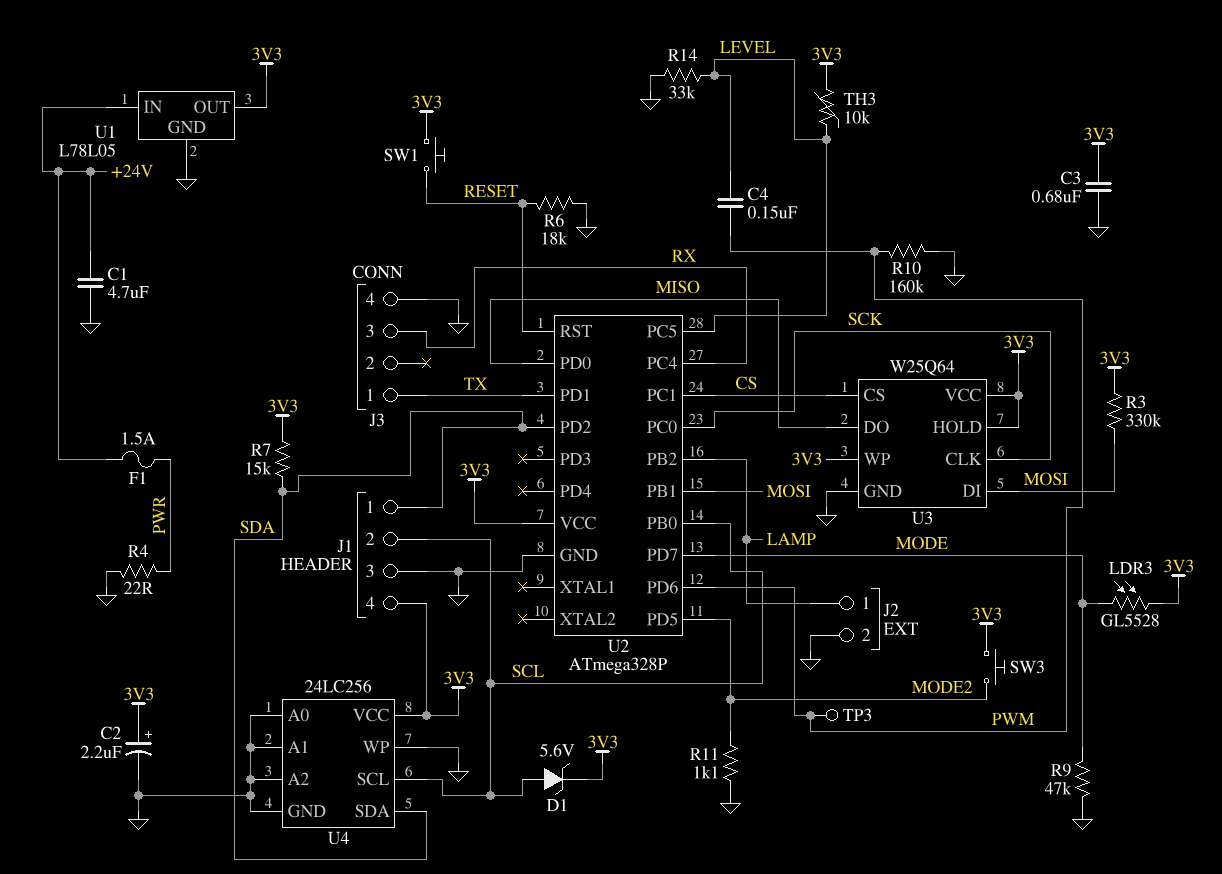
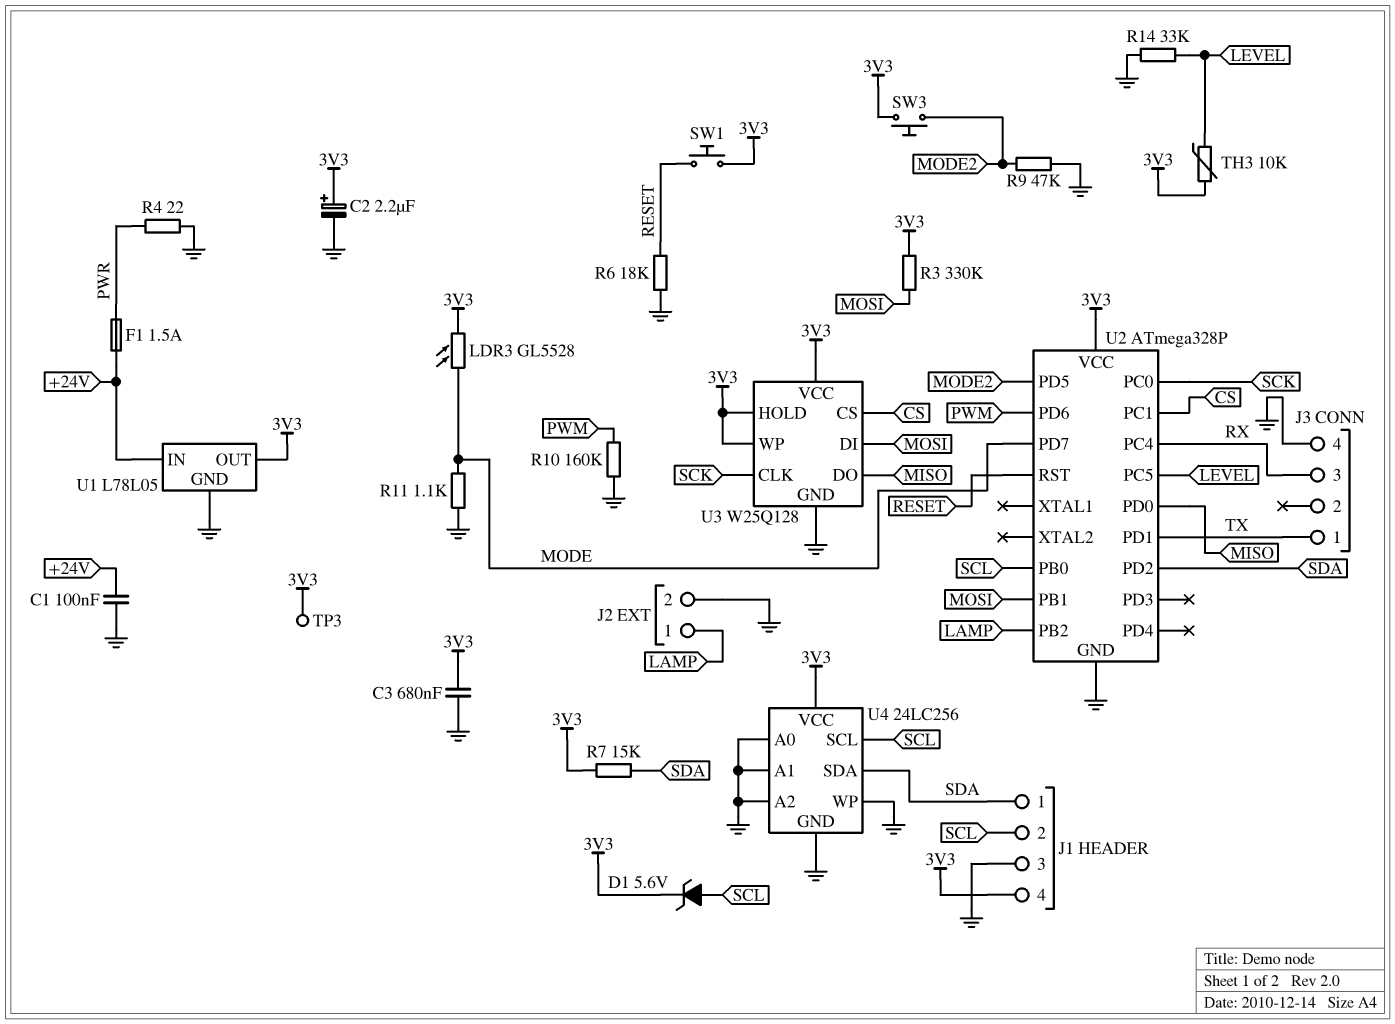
C1: 4.7uF (+24V, GND) -> 100nF (+24V, GND)
C4: 150nF (LEVEL, PWM) -> none
R9: 47k (GND, MODE) -> 47k (GND, MODE2)
R11: 1.1k (GND, MODE2) -> 1.1k (GND, MODE)
TP3: test point (PWM) -> test point (3V3)
U3: W25Q64 -> W25Q128

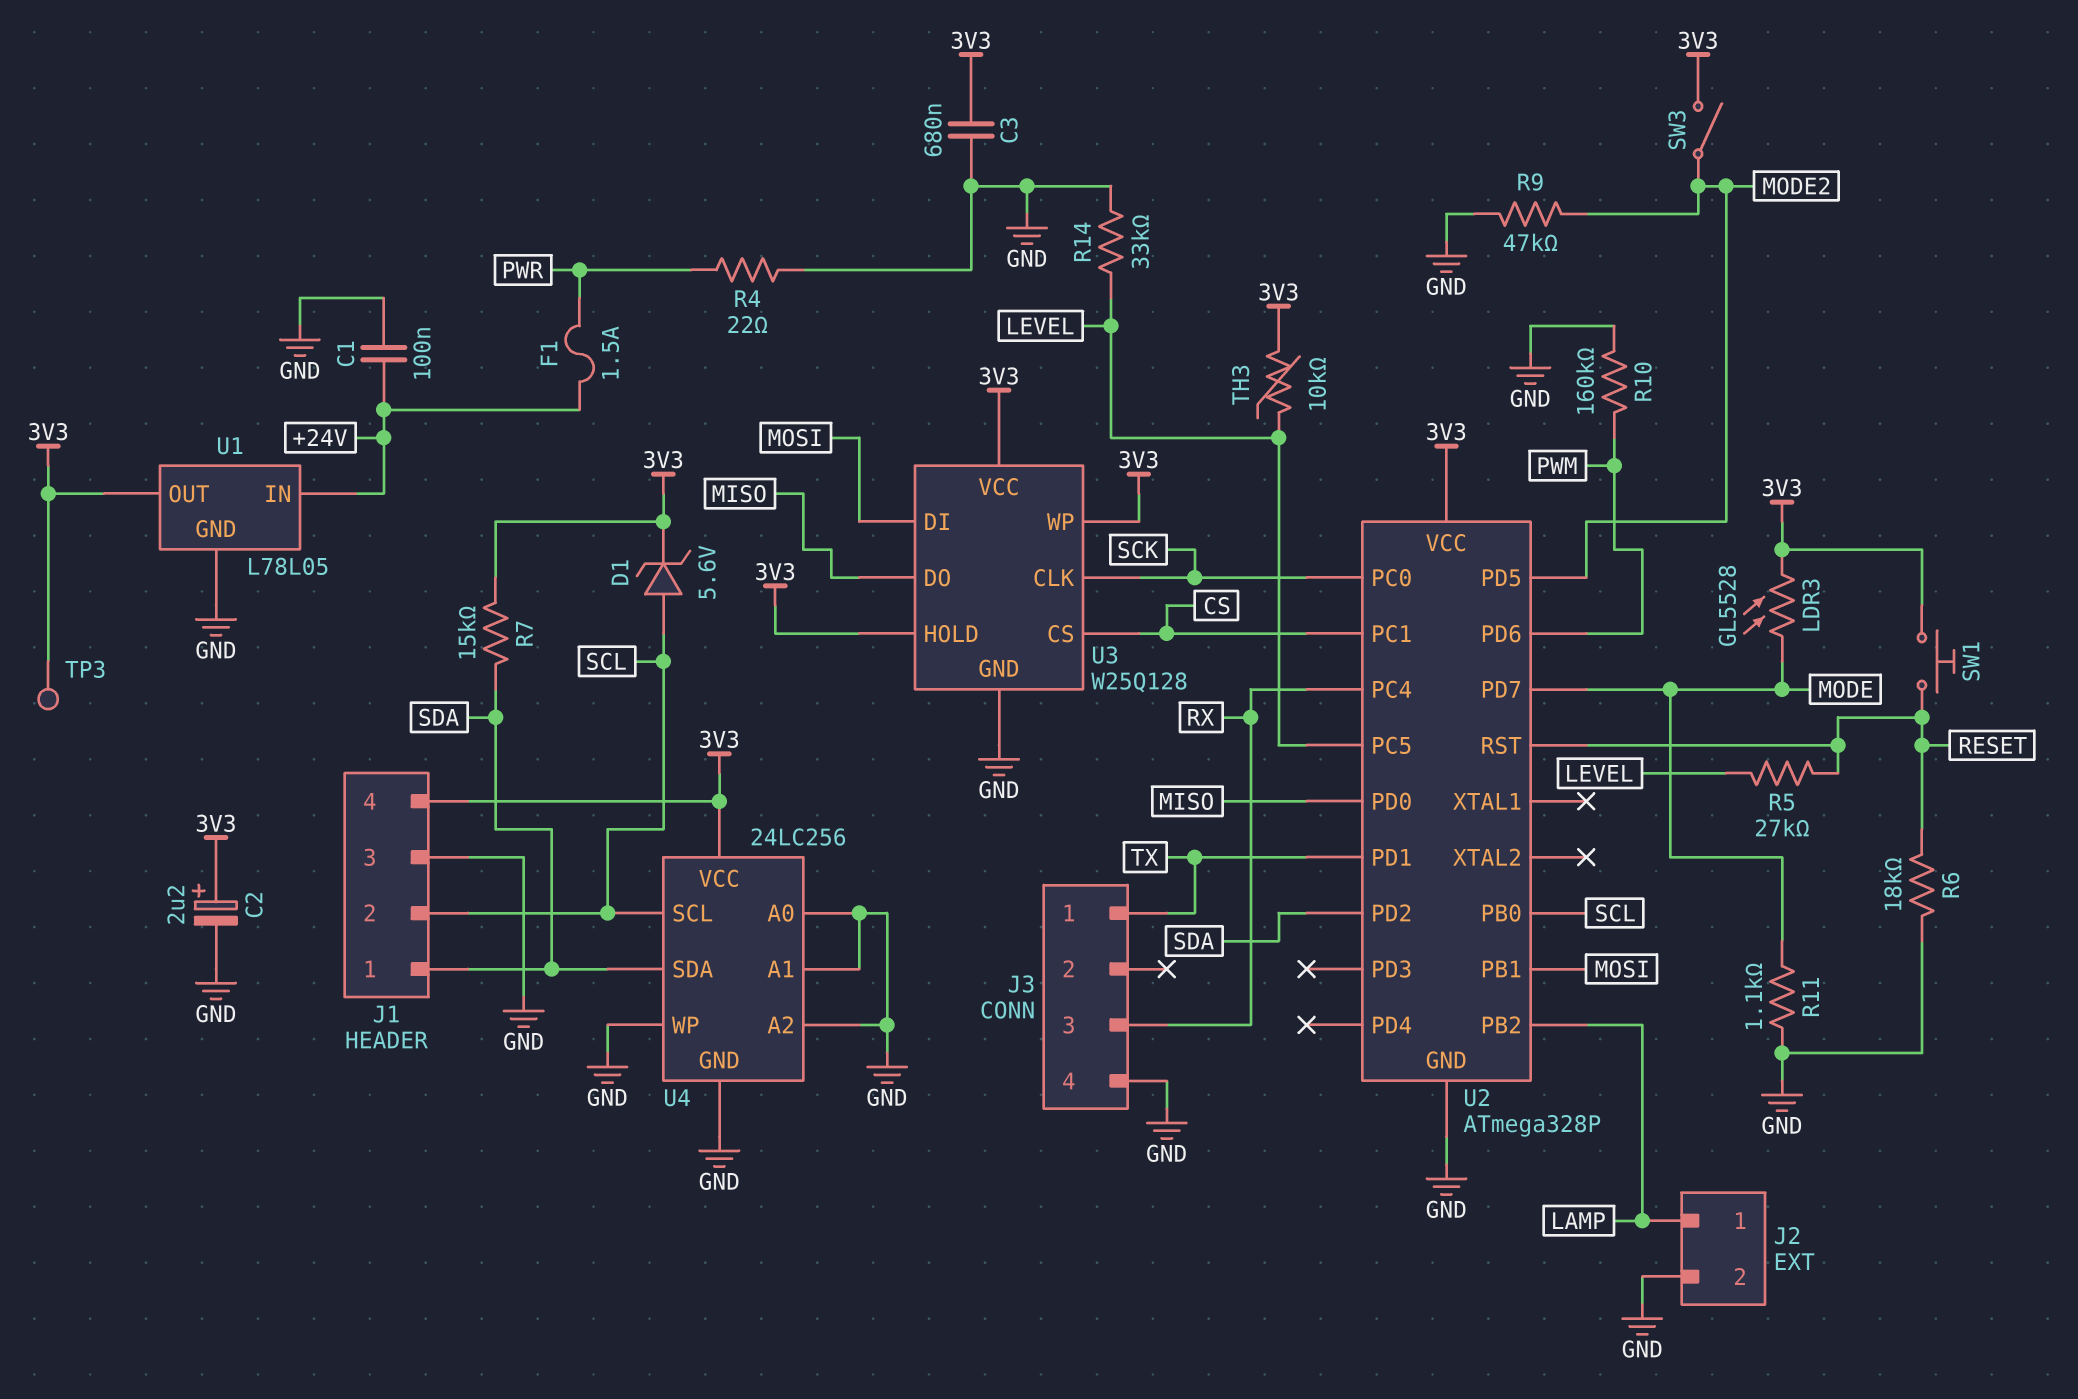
R3: 330k (3V3, MOSI) -> none
R5: none -> 27k (LEVEL, RESET)
SW3: button (3V3, MODE2) -> switch (3V3, MODE2)

